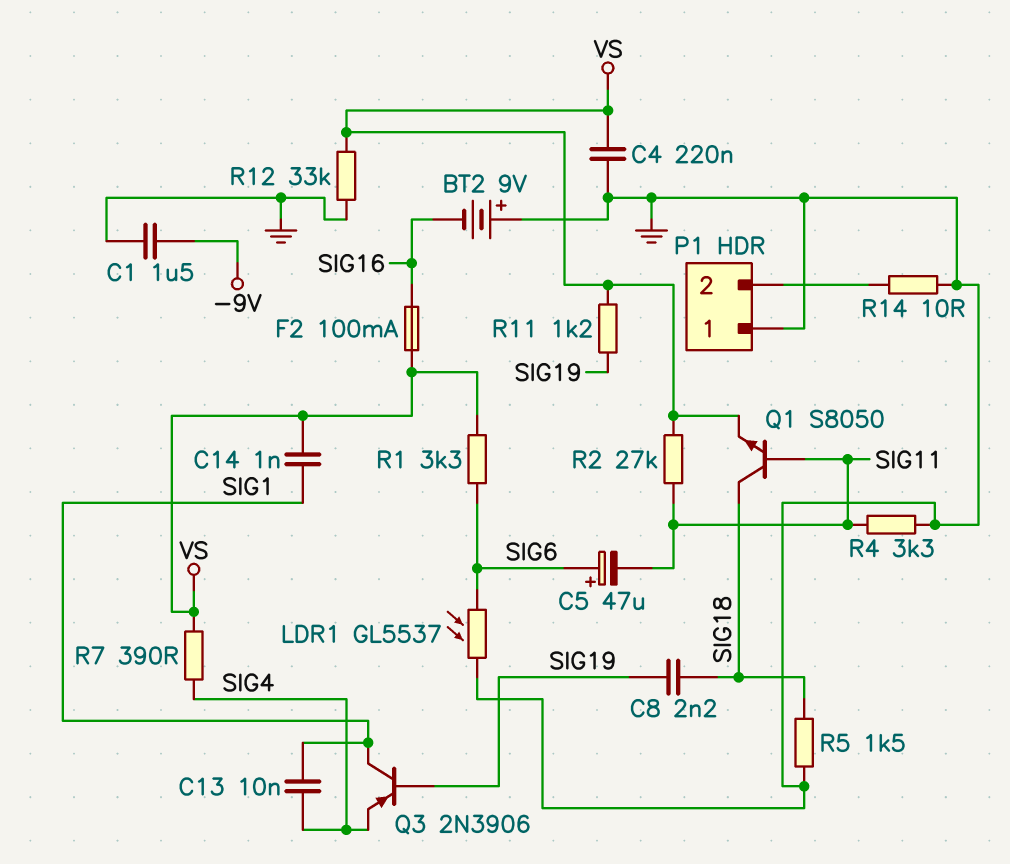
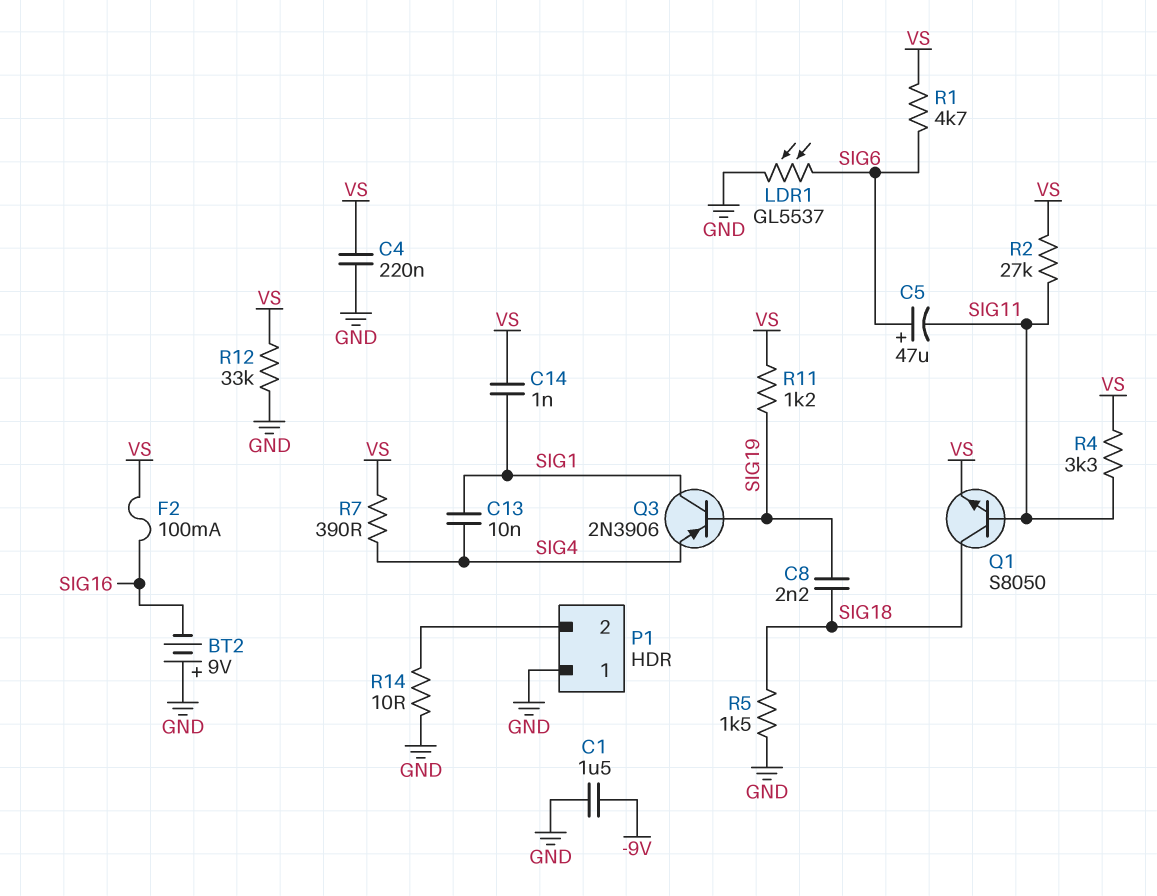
R1: 3.3k (SIG6, VS) -> 4.7k (SIG6, VS)
R4: 3.3k (GND, SIG11) -> 3.3k (SIG11, VS)

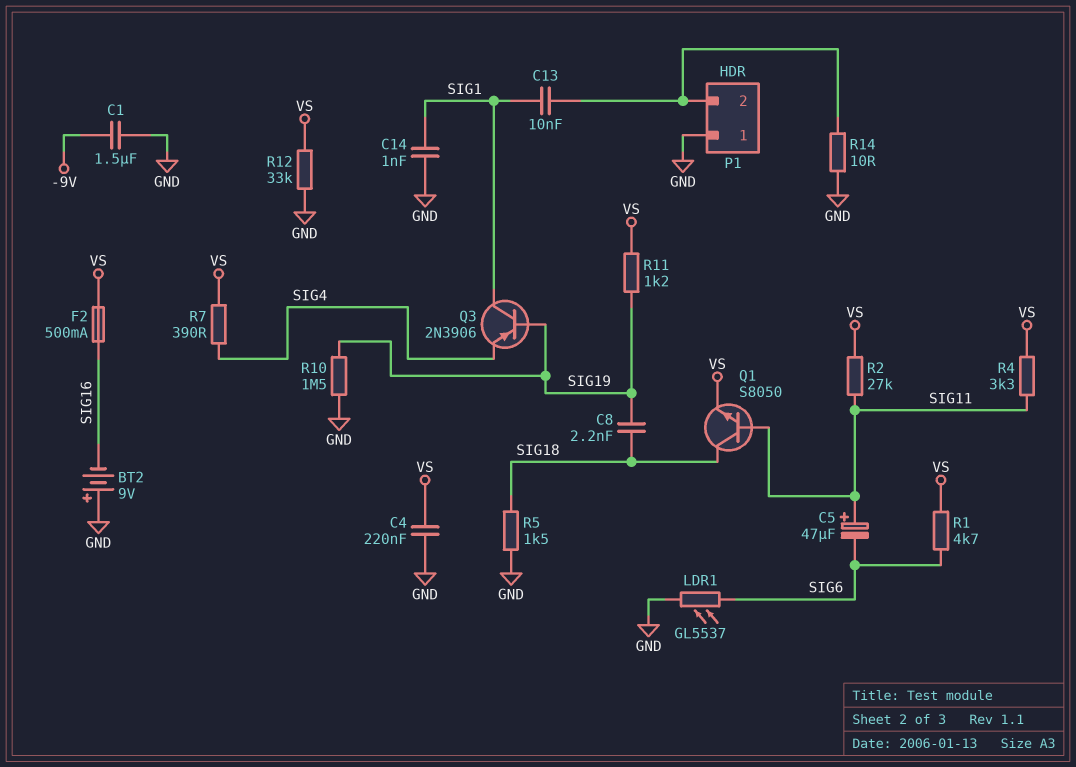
C5: 47uF (plus SIG6, minus SIG11) -> 47uF (plus SIG11, minus SIG6)
C13: 10nF (SIG1, SIG4) -> 10nF (P1/2, SIG1)
C14: 1nF (SIG1, VS) -> 1nF (GND, SIG1)
F2: 100mA (SIG16, VS) -> 500mA (SIG16, VS)
R10: none -> 1.5M (GND, SIG19)

